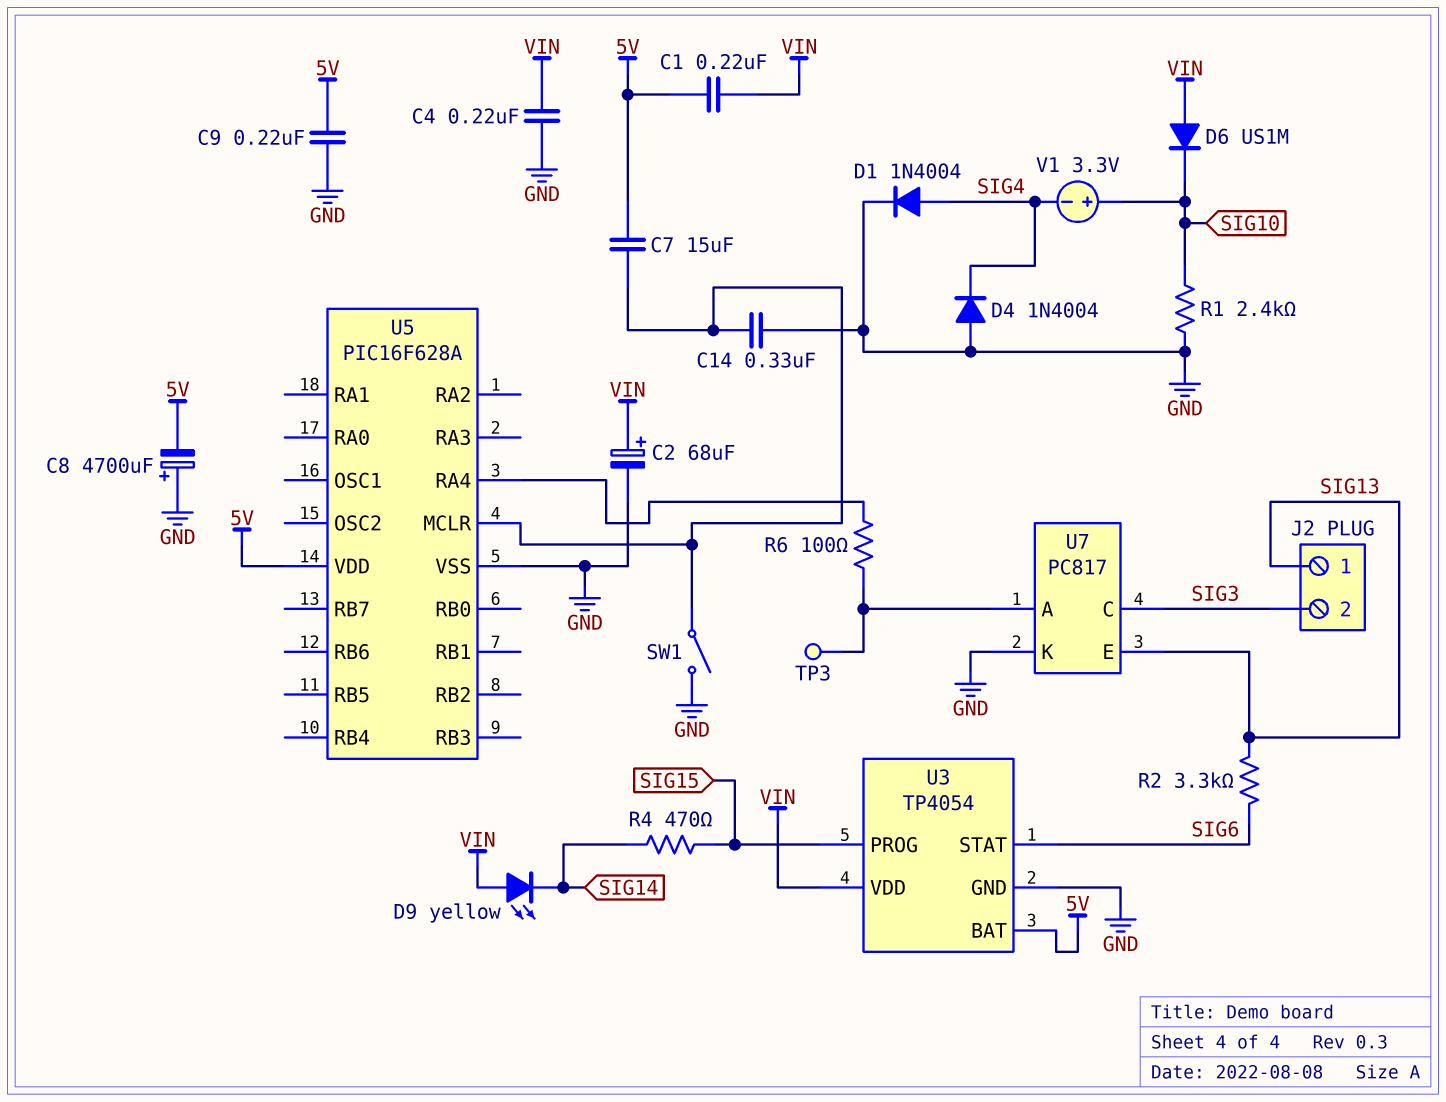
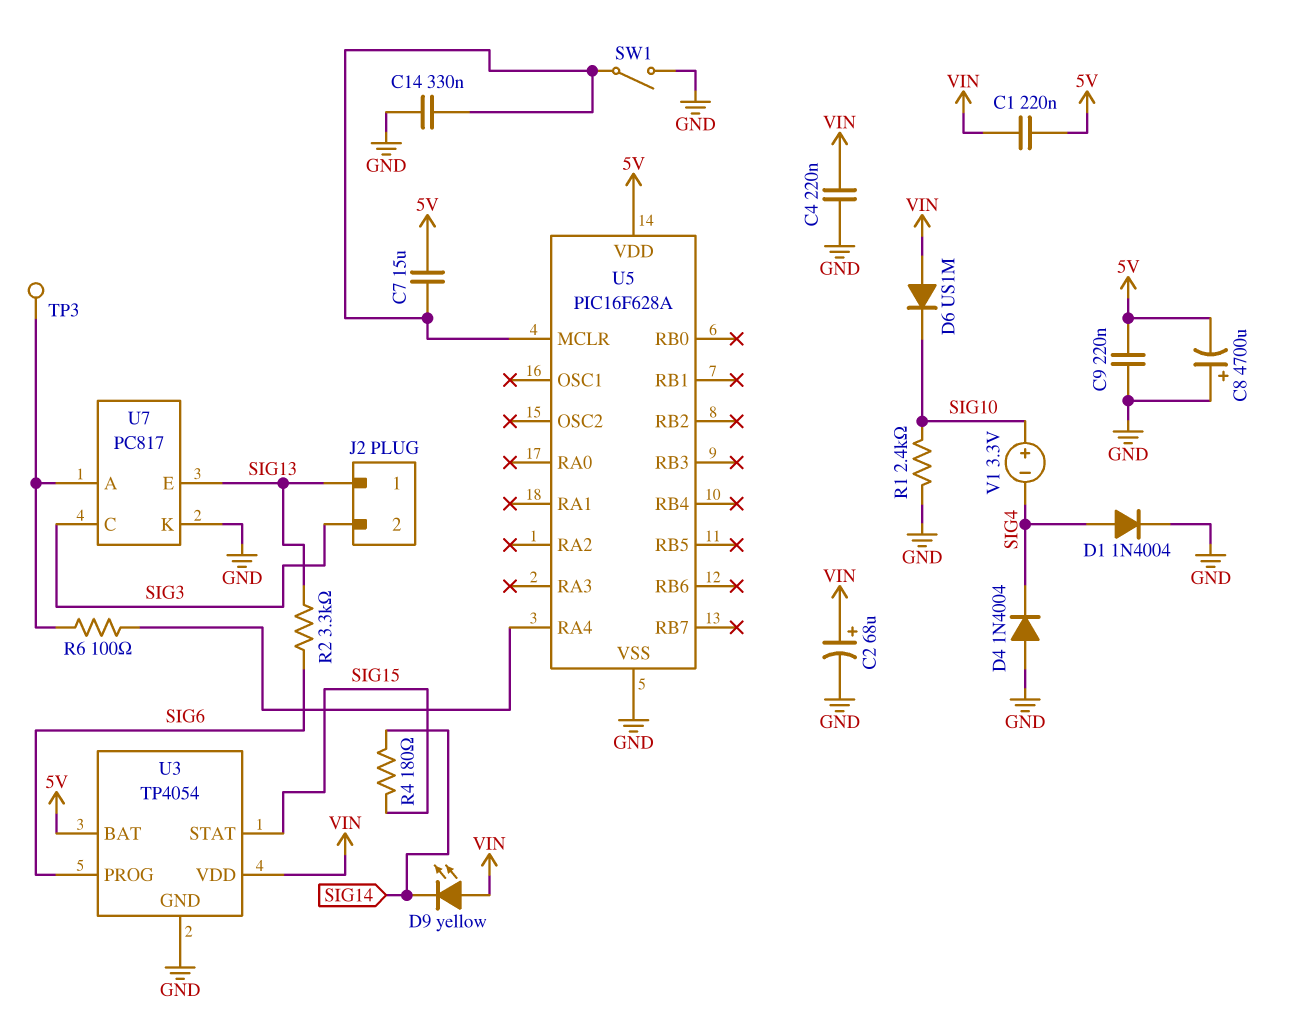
R4: 470 (SIG14, SIG15) -> 180 (SIG14, SIG15)
U3 pin PROG: SIG15 -> SIG6
U3 pin STAT: SIG6 -> SIG15

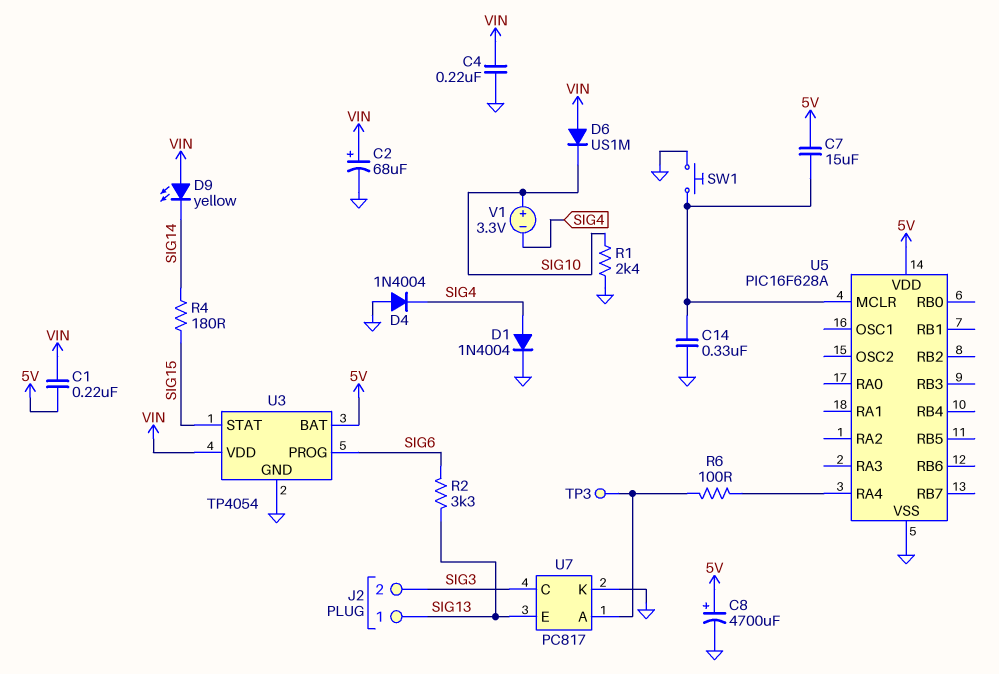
C8: 4700uF (plus GND, minus 5V) -> 4700uF (plus 5V, minus GND)
C9: 220nF (5V, GND) -> none
SW1: switch (GND, U5/MCLR) -> button (GND, U5/MCLR)

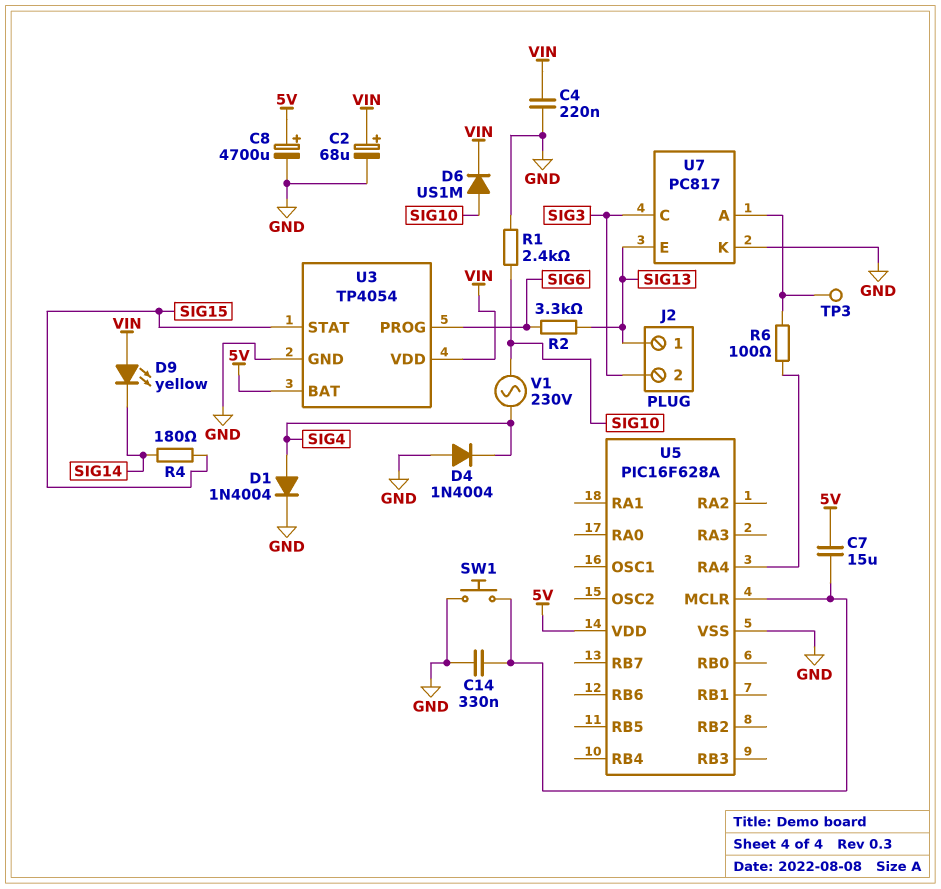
C1: 220nF (5V, VIN) -> none
D6: diode US1M (A VIN, K SIG10) -> diode US1M (A SIG10, K VIN)
V1: 3.3V (plus SIG10, minus SIG4) -> AC 230V (SIG4, SIG10)

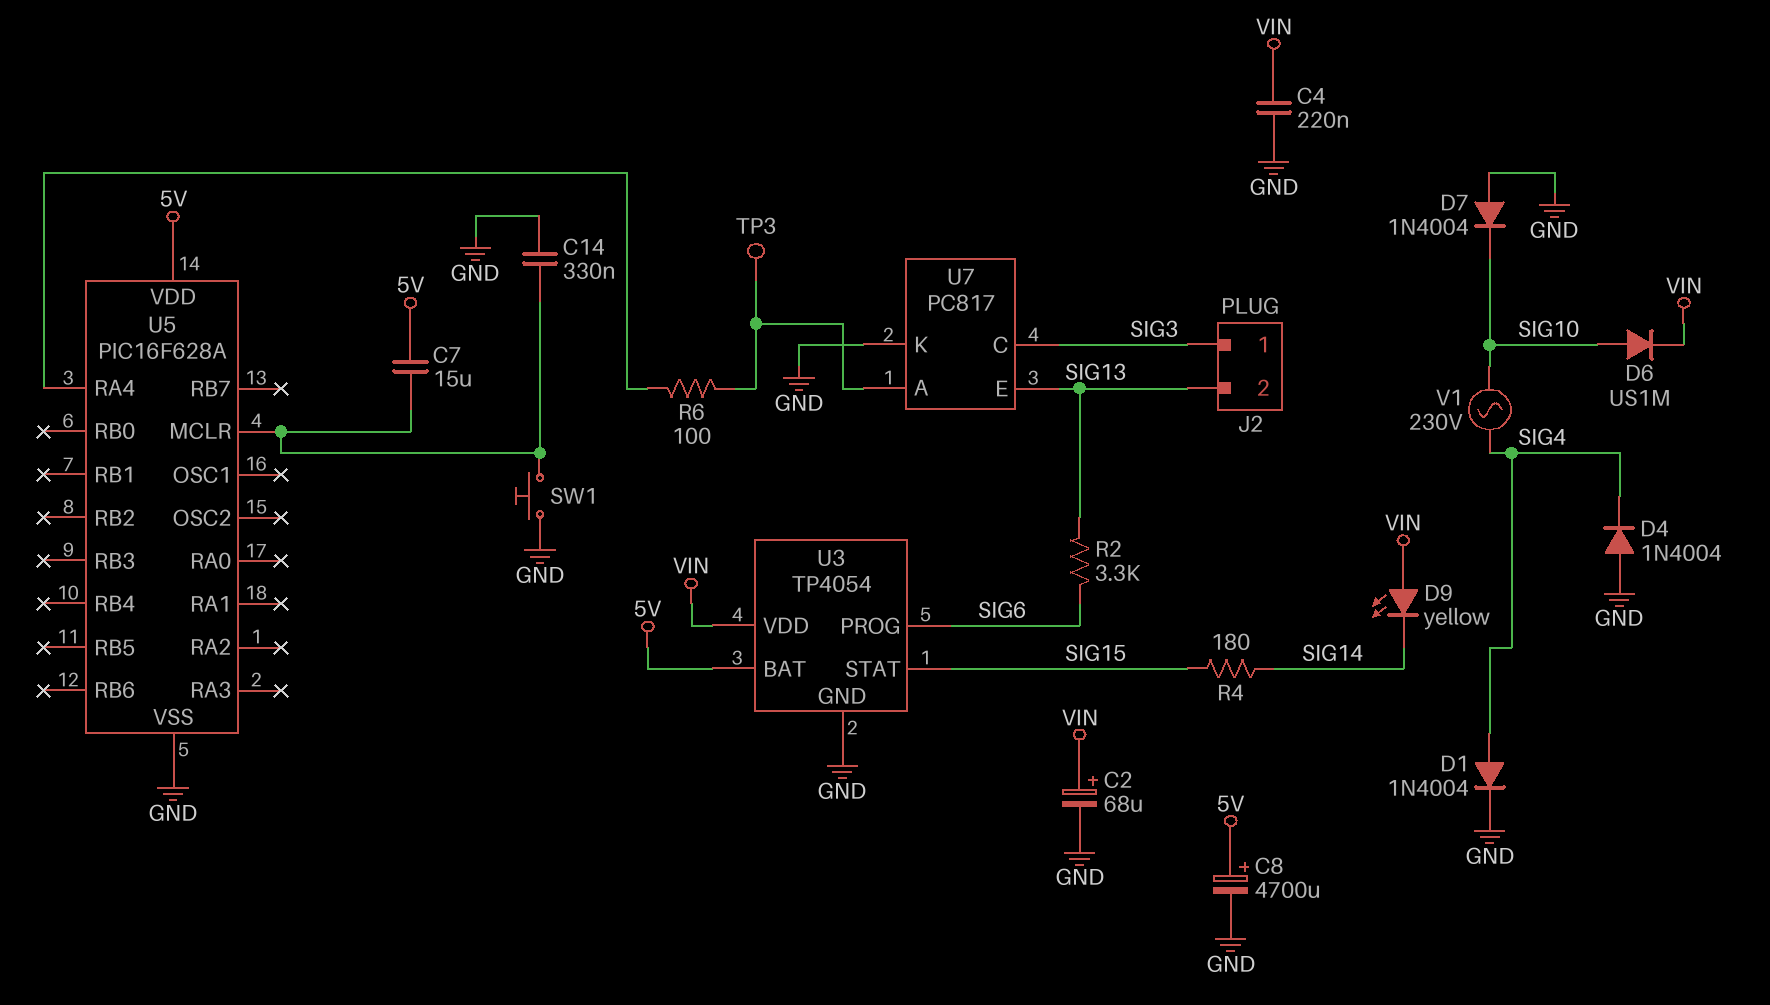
D7: none -> diode 1N4004 (A GND, K SIG10)
J2 pin 1: SIG13 -> SIG3
J2 pin 2: SIG3 -> SIG13
R1: 2.4k (GND, SIG10) -> none

